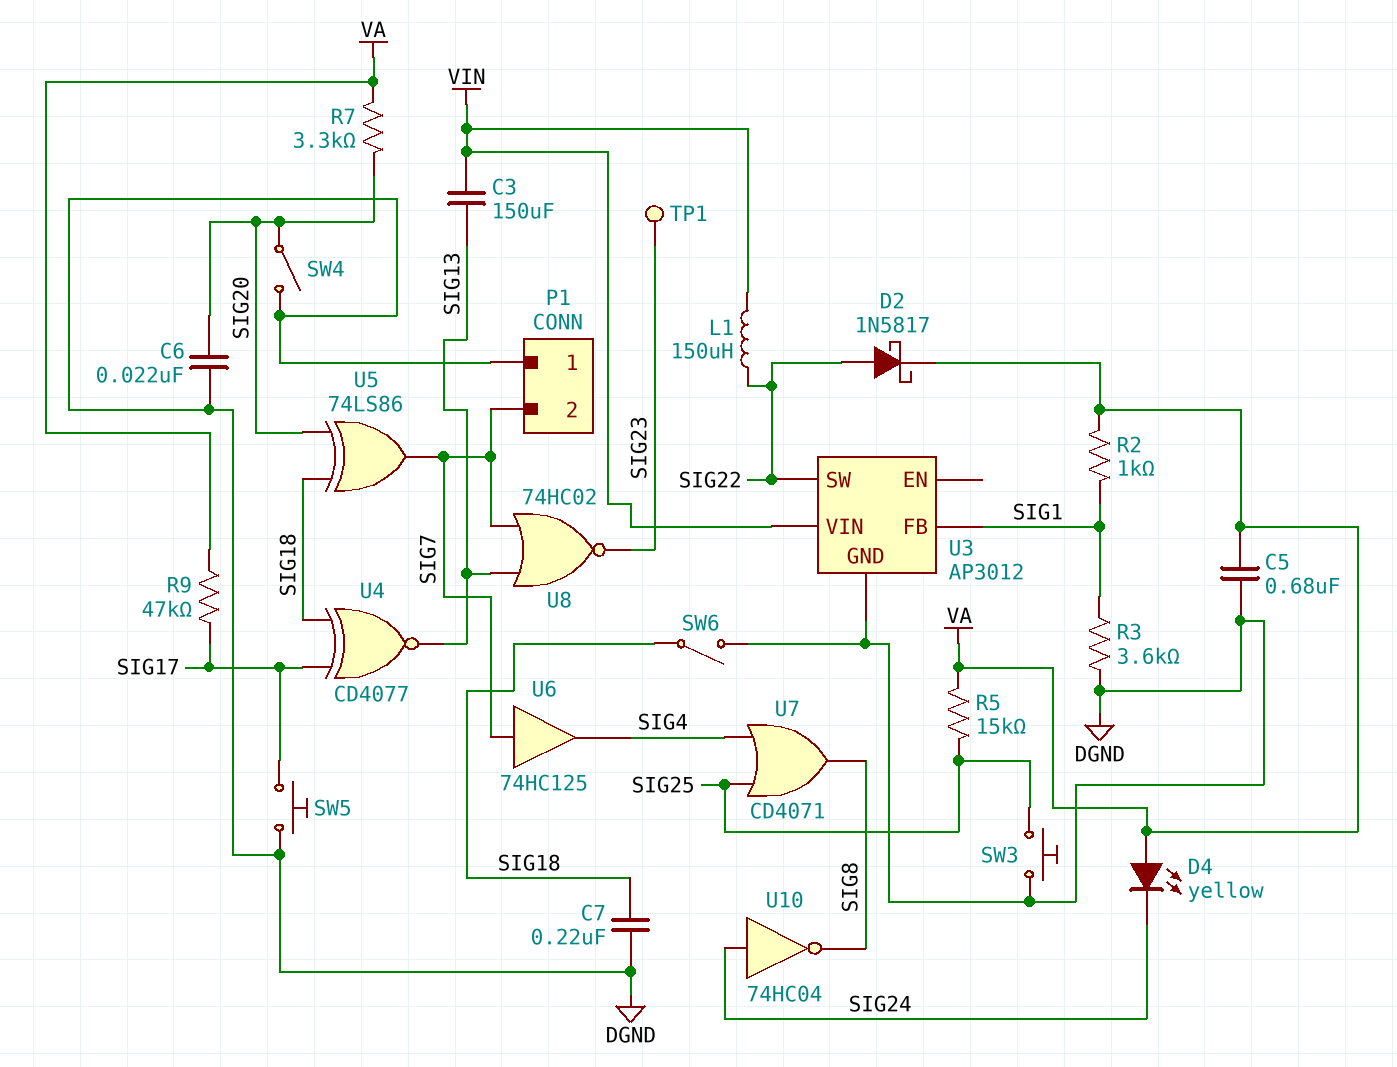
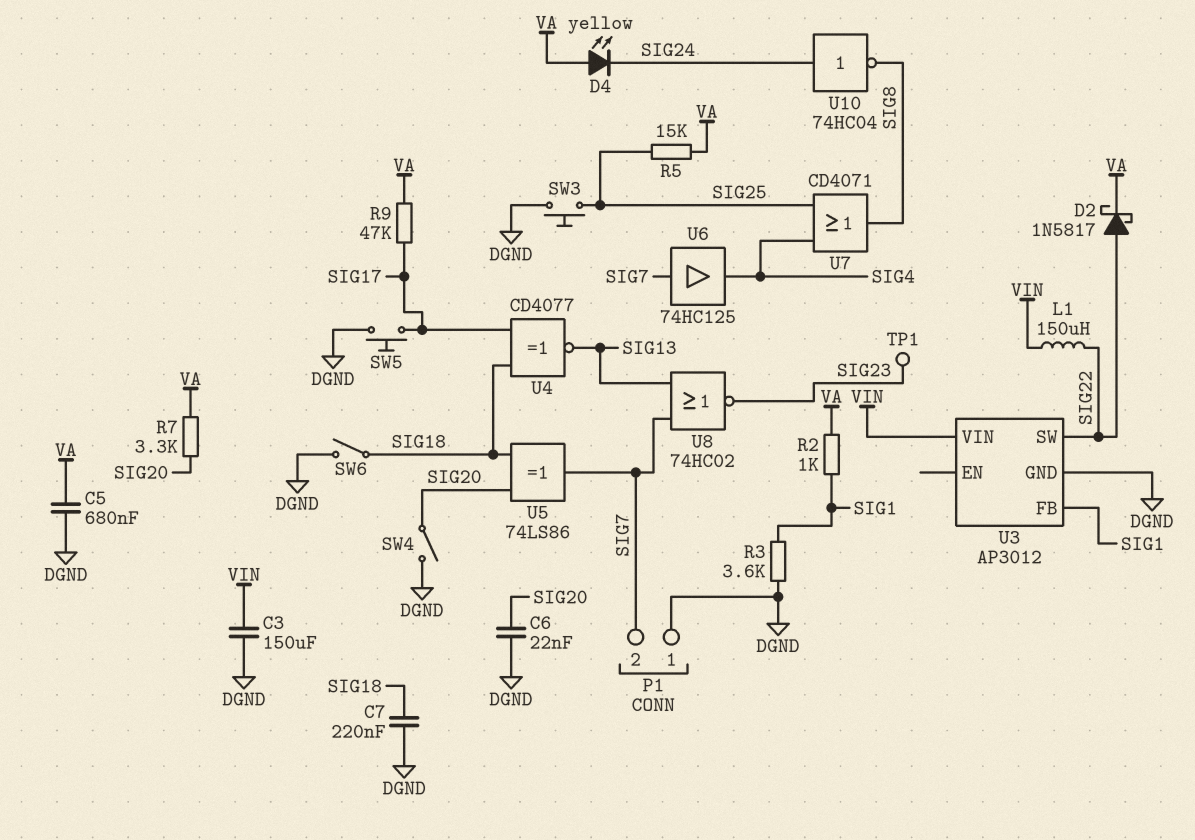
C3: 150uF (SIG13, VIN) -> 150uF (DGND, VIN)

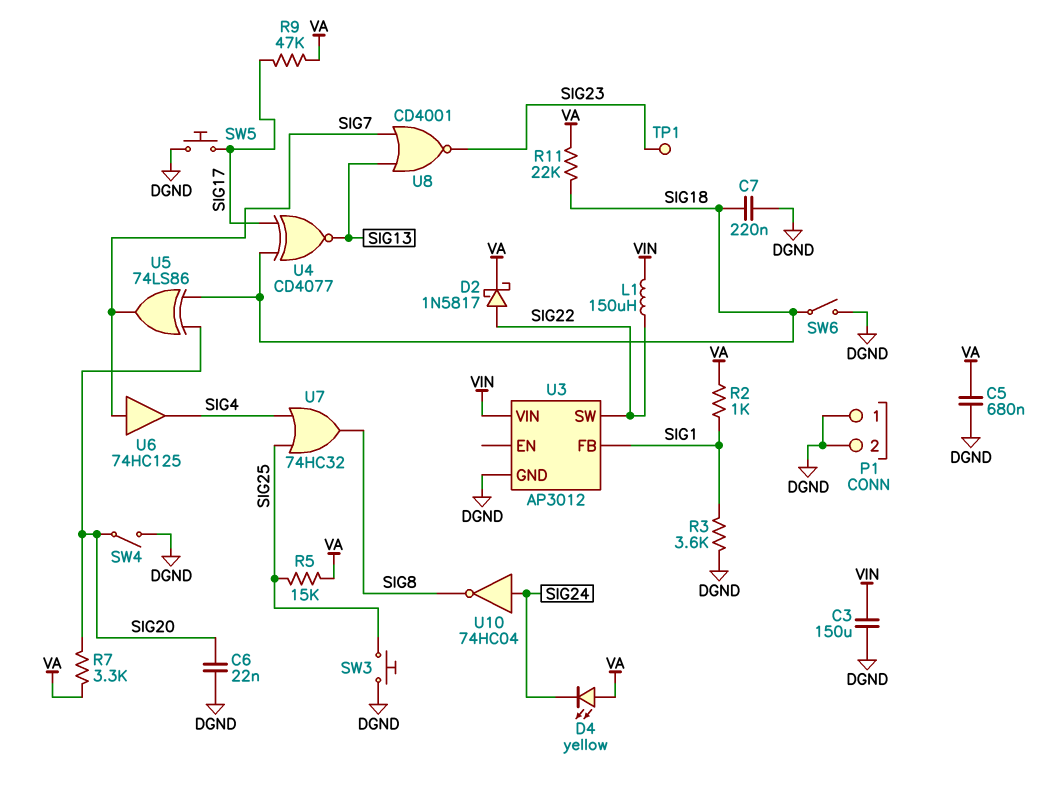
P1 pin 2: SIG7 -> DGND
R11: none -> 22k (SIG18, VA)
U7: OR CD4071 (in SIG4, in SIG25, out SIG8) -> OR 74HC32 (in SIG4, in SIG25, out SIG8)
U8: NOR 74HC02 (in SIG7, in SIG13, out SIG23) -> NOR CD4001 (in SIG7, in SIG13, out SIG23)

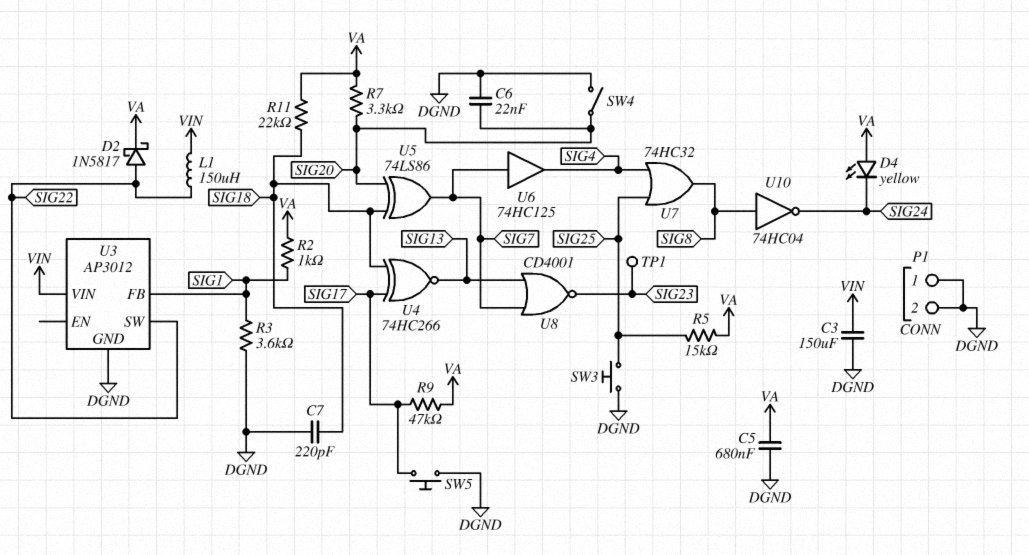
C7: 220nF (DGND, SIG18) -> 220pF (DGND, SIG18)
SW6: switch (DGND, SIG18) -> none
U4: XNOR CD4077 (in SIG17, in SIG18, out SIG13) -> XNOR 74HC266 (in SIG17, in SIG18, out SIG13)
U10: NOT 74HC04 (in SIG24, out SIG8) -> NOT 74HC04 (in SIG8, out SIG24)

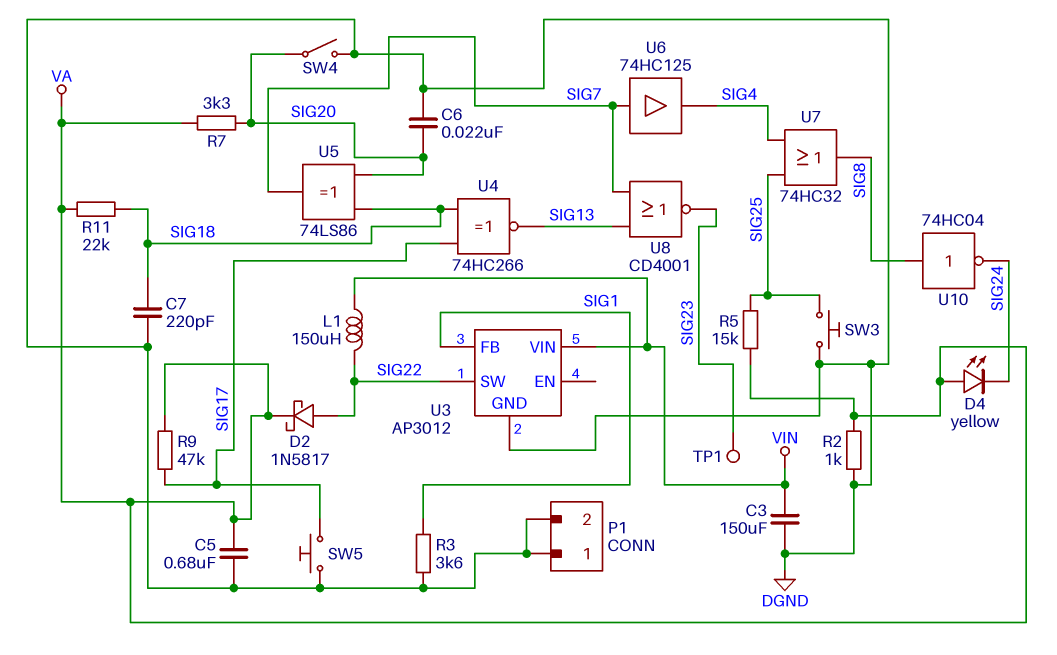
R2: 1k (SIG1, VA) -> 1k (DGND, VA)

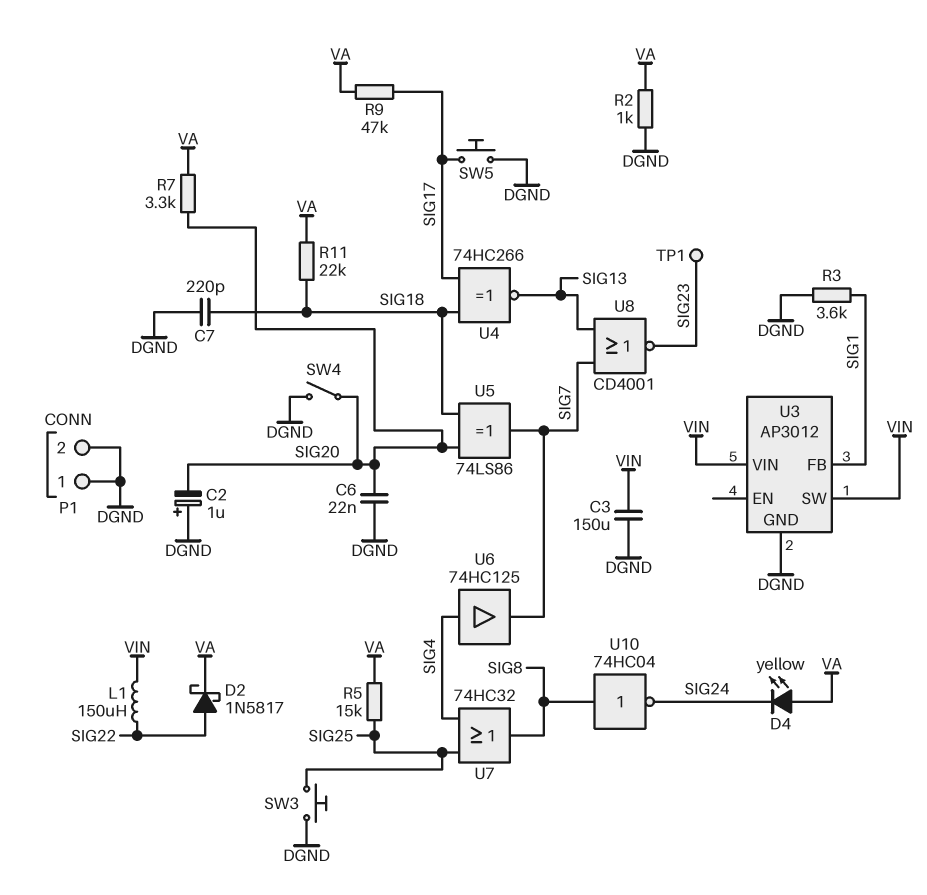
C2: none -> 1uF (plus DGND, minus SIG20)
C5: 680nF (DGND, VA) -> none
U3 pin SW: SIG22 -> VIN
U6: buffer 74HC125 (in SIG7, out SIG4) -> buffer 74HC125 (in SIG4, out SIG7)

